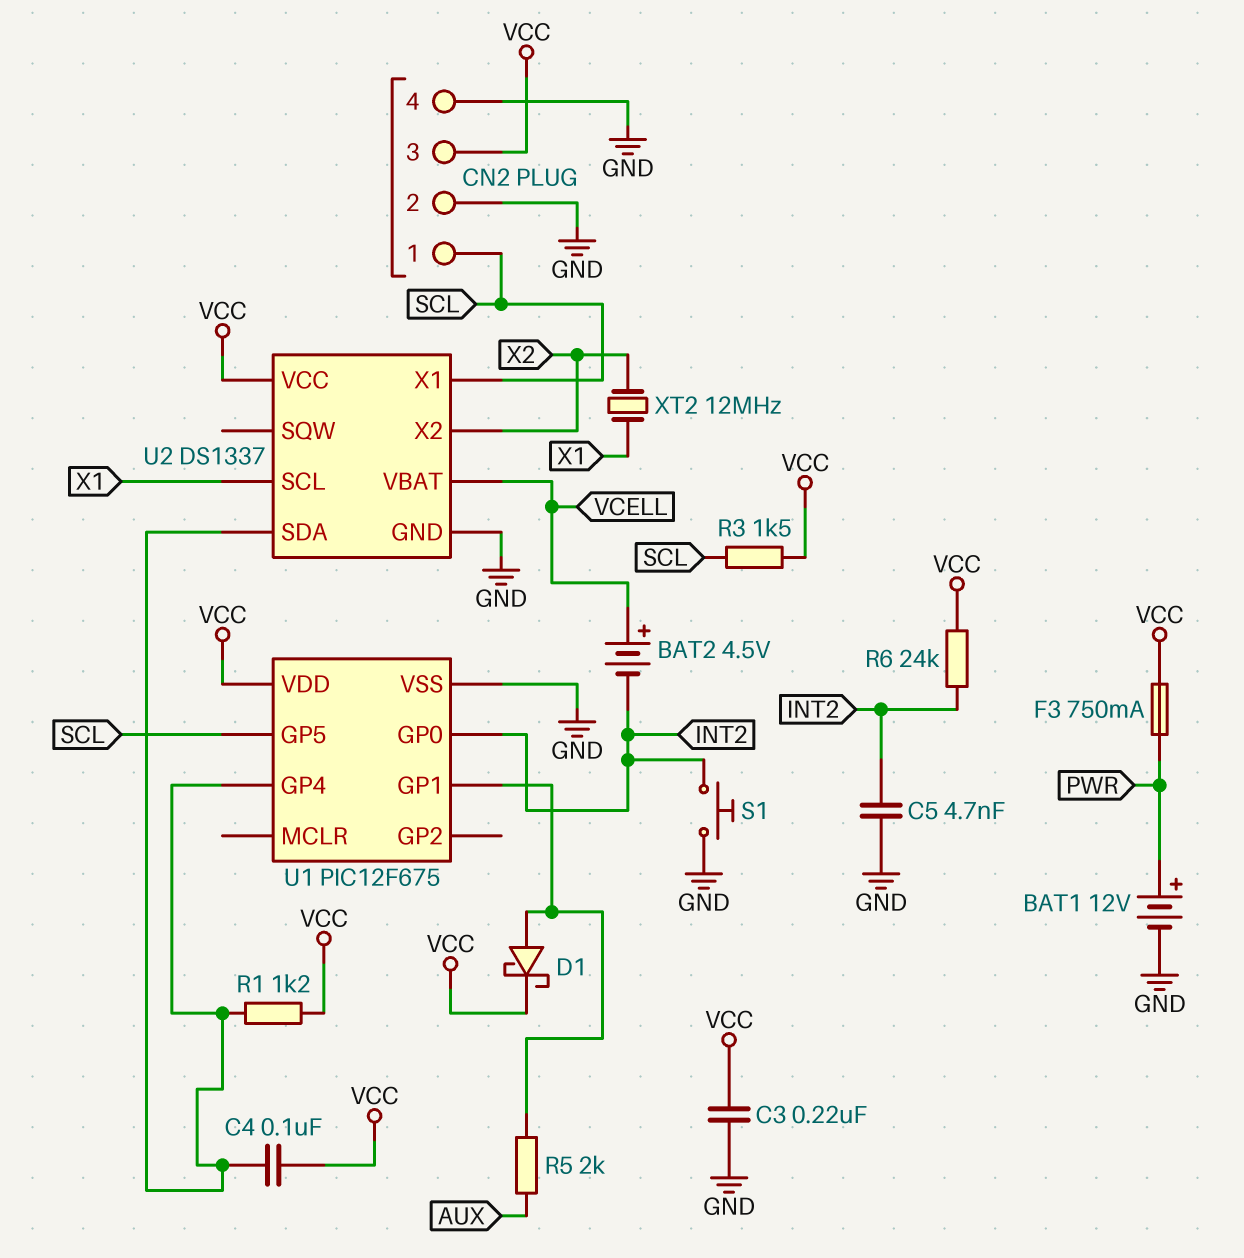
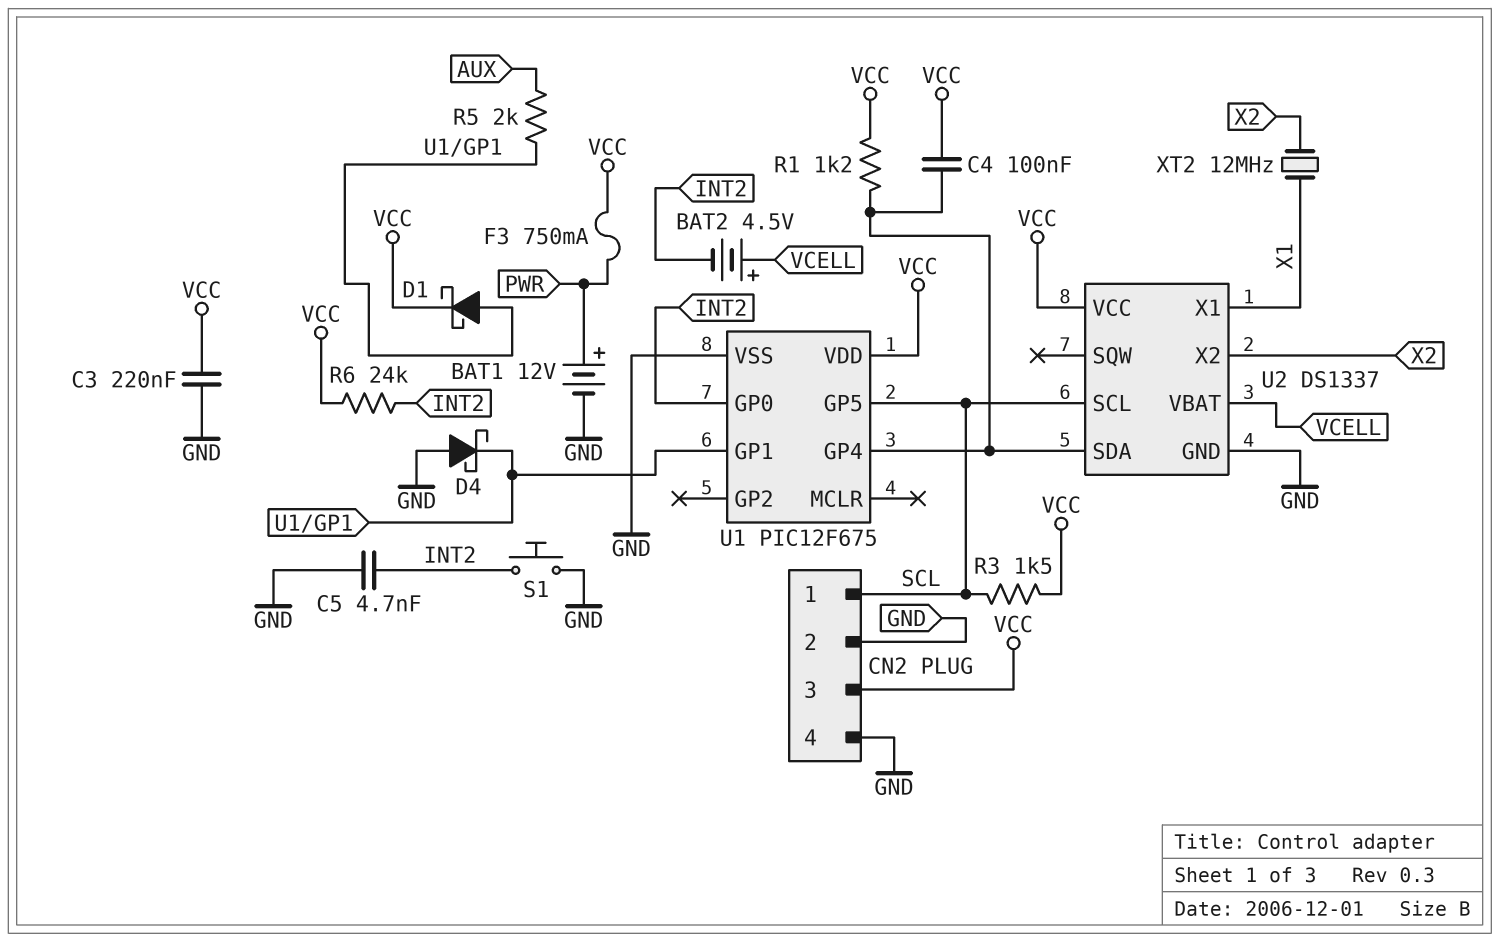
D4: none -> schottky (A GND, K U1/GP1)
U2 pin SCL: X1 -> SCL
U2 pin X1: SCL -> X1

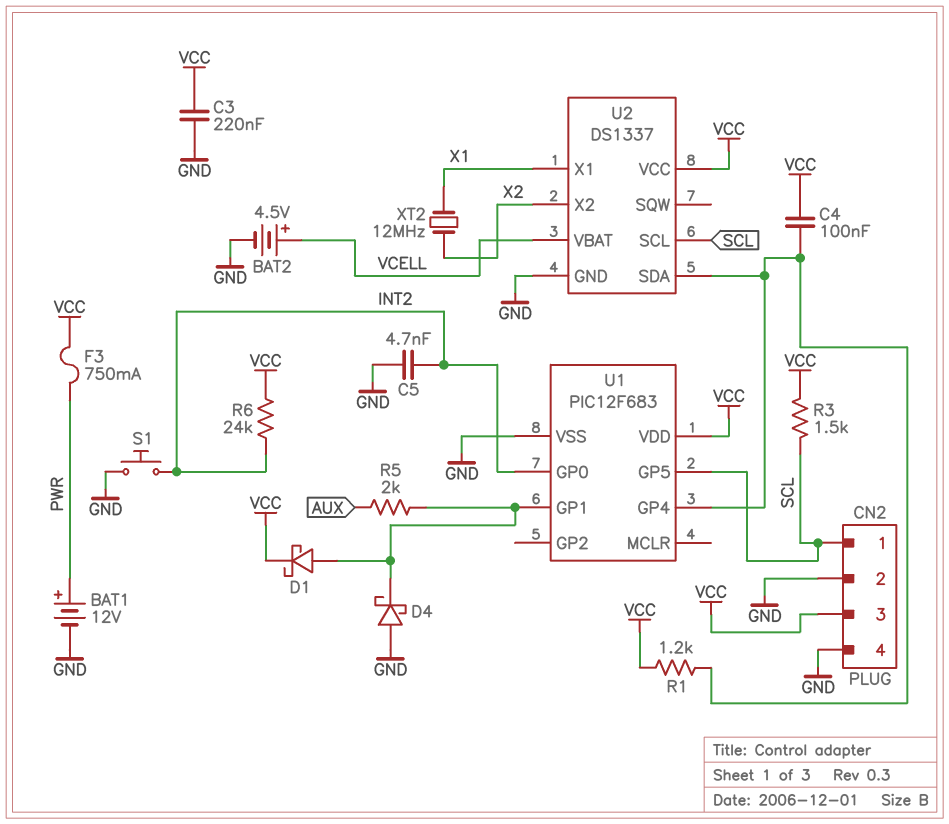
BAT2: 4.5V (plus VCELL, minus INT2) -> 4.5V (plus VCELL, minus GND)
U1: PIC12F675 -> PIC12F683

